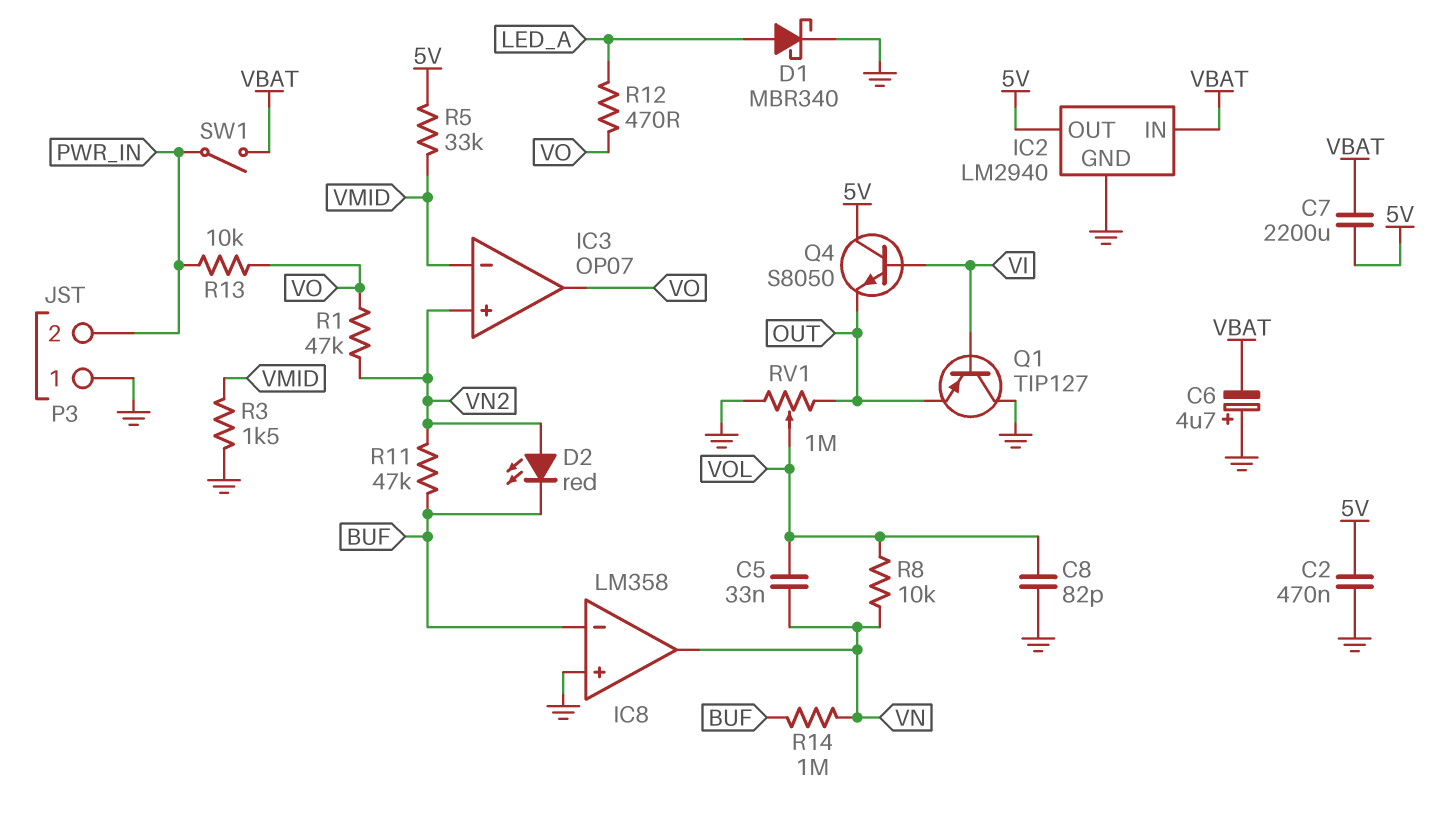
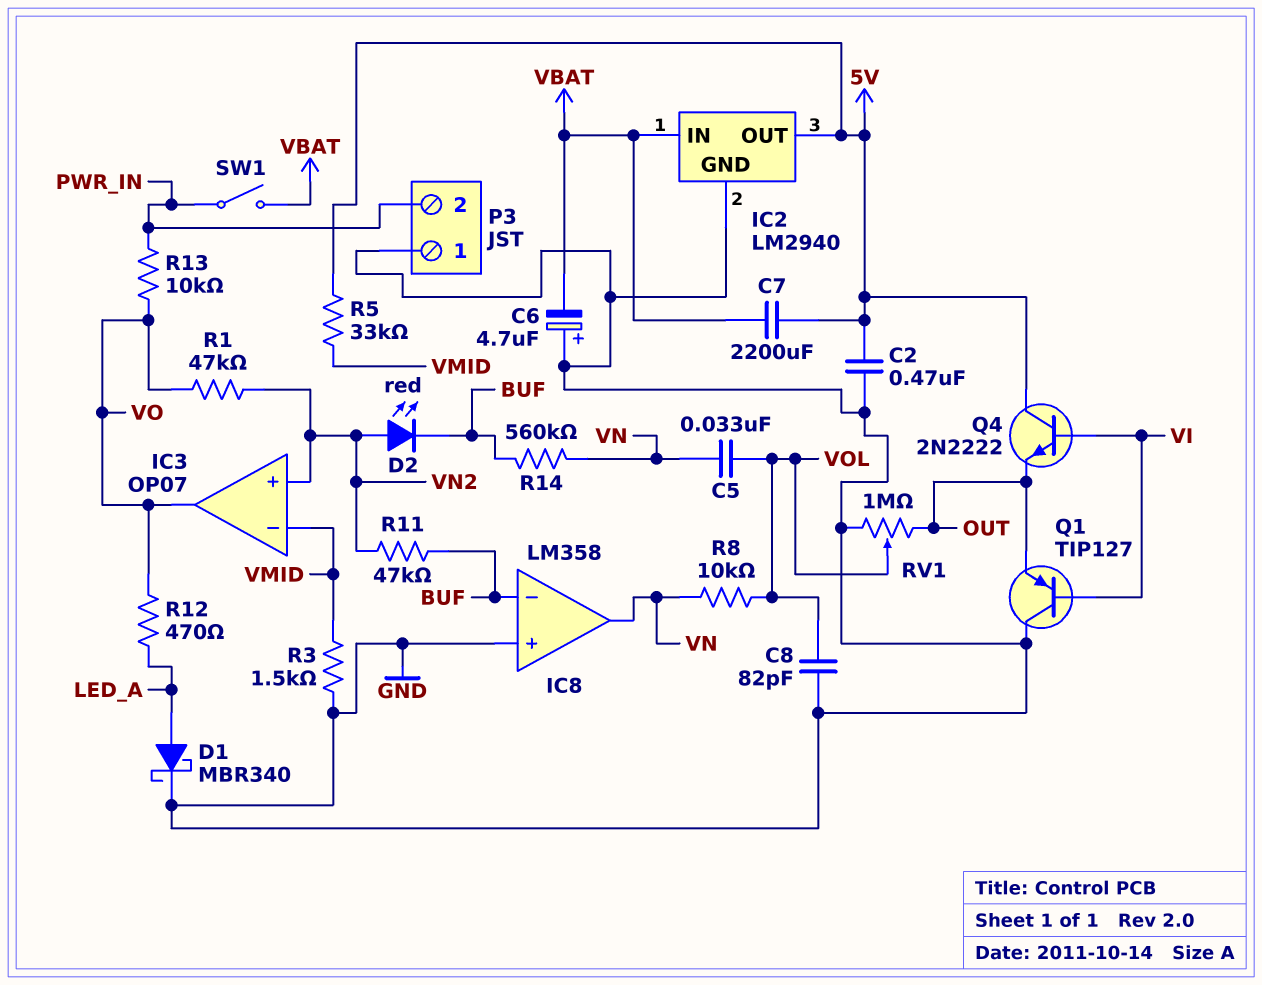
Q4: NPN S8050 (B VI, C 5V, E OUT) -> NPN 2N2222 (B VI, C 5V, E OUT)
R14: 1M (BUF, VN) -> 560k (BUF, VN)

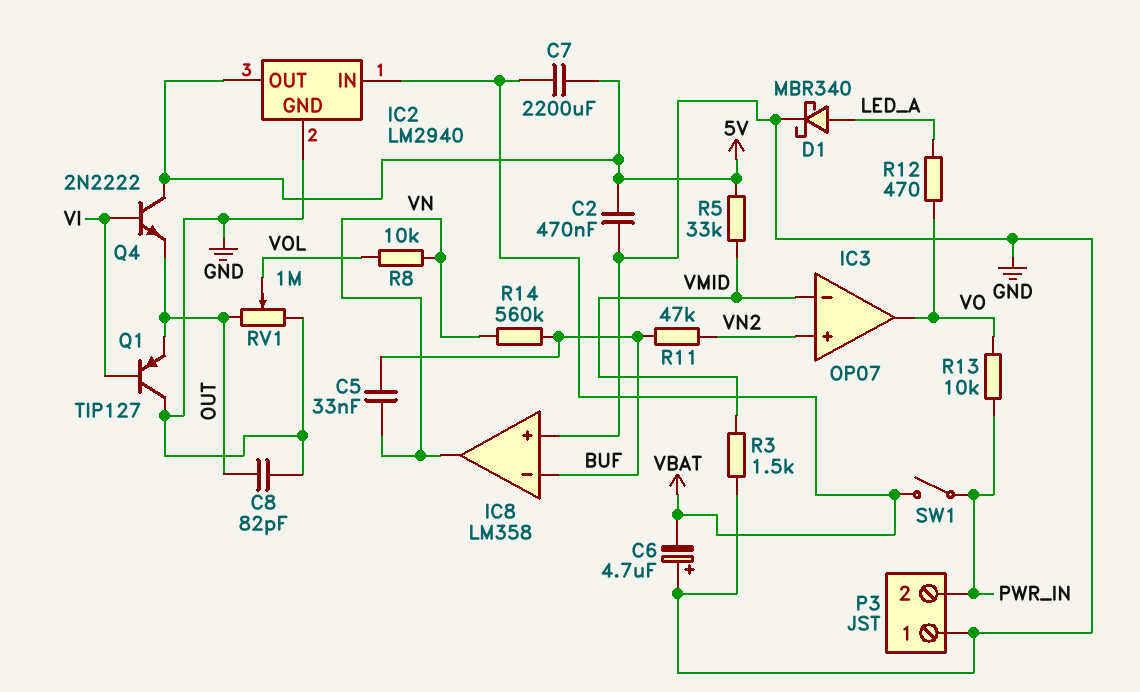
C5: 33nF (VN, VOL) -> 33nF (BUF, VN)
C8: 82pF (GND, VOL) -> 82pF (GND, OUT)
D2: LED red (A VN2, K BUF) -> none
R1: 47k (VN2, VO) -> none

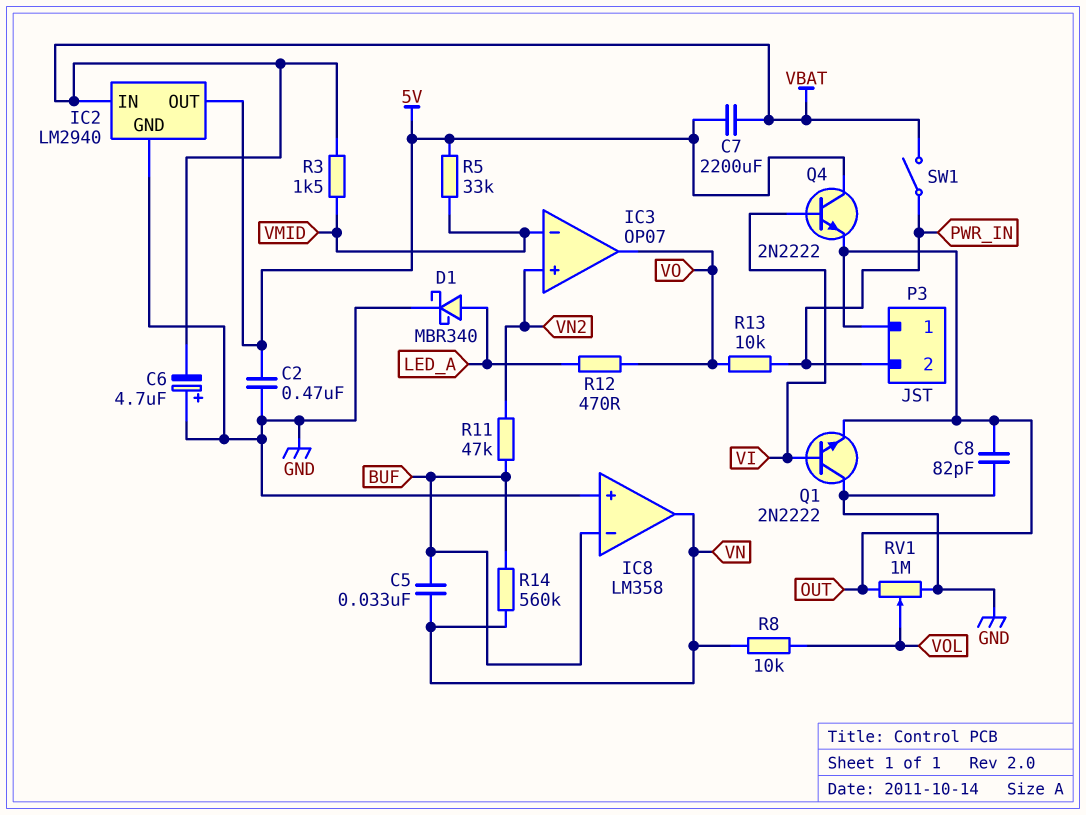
P3 pin 1: GND -> OUT
Q1: PNP TIP127 (B VI, C GND, E OUT) -> NPN 2N2222 (B VI, C GND, E OUT)
R3: 1.5k (GND, VMID) -> 1.5k (VBAT, VMID)

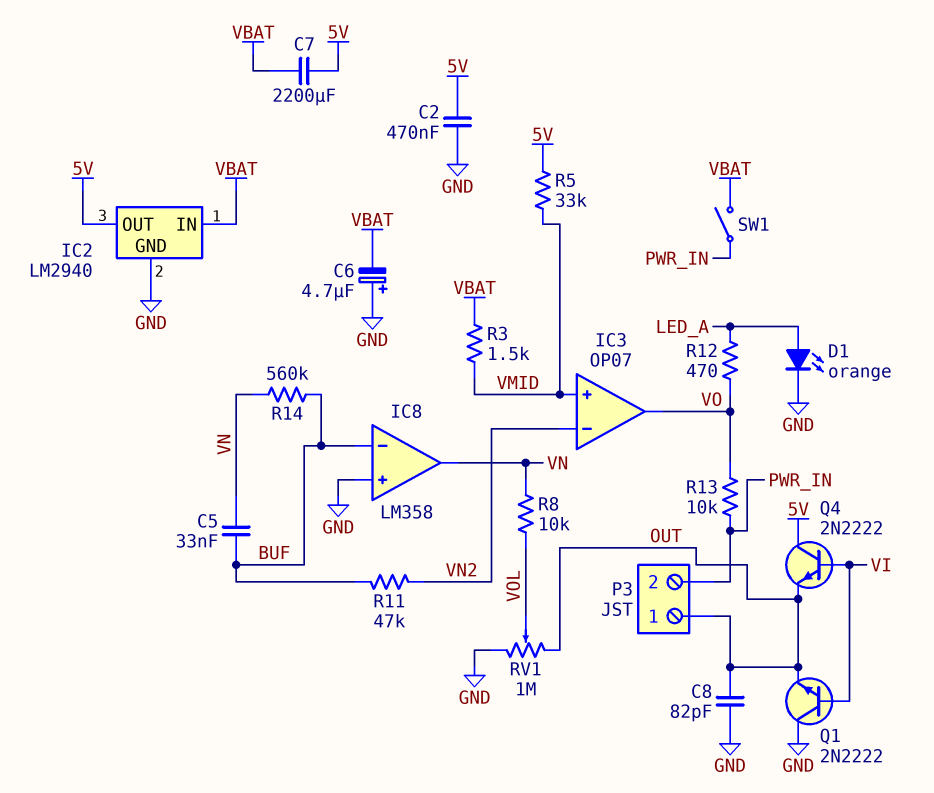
D1: schottky MBR340 (A LED_A, K GND) -> LED orange (A LED_A, K GND)
IC3 pin in+: VN2 -> VMID
IC3 pin in-: VMID -> VN2

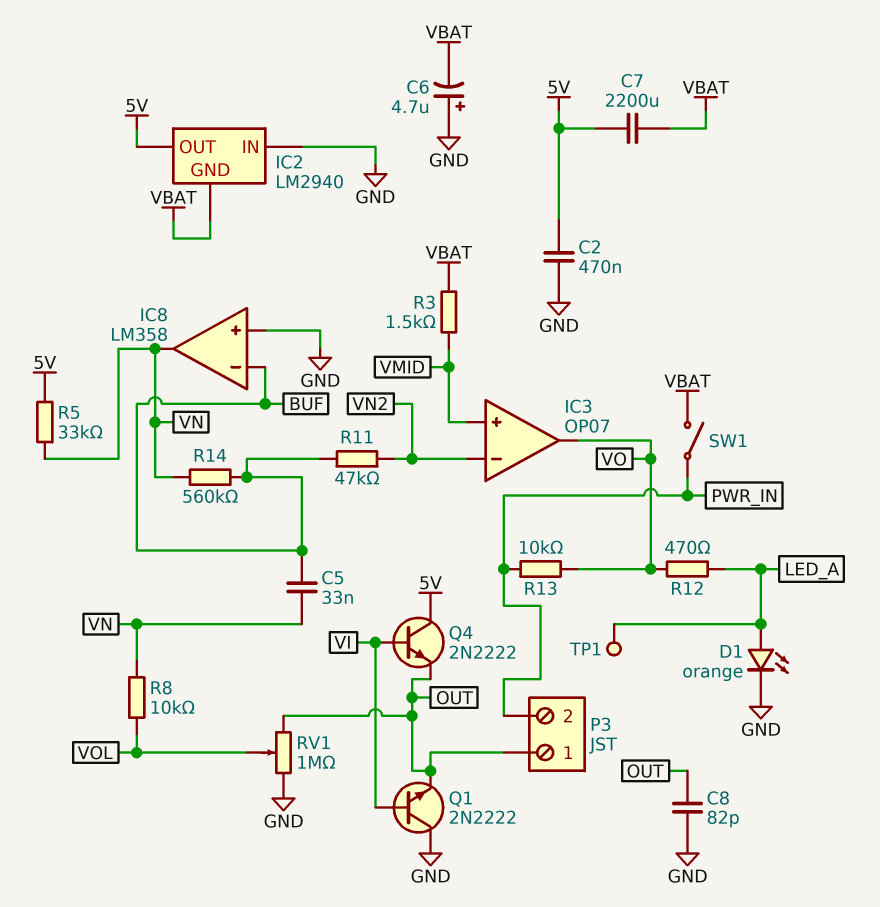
IC2 pin GND: GND -> VBAT
IC2 pin IN: VBAT -> GND
R5: 33k (5V, VMID) -> 33k (5V, VN)
TP1: none -> test point (LED_A)

